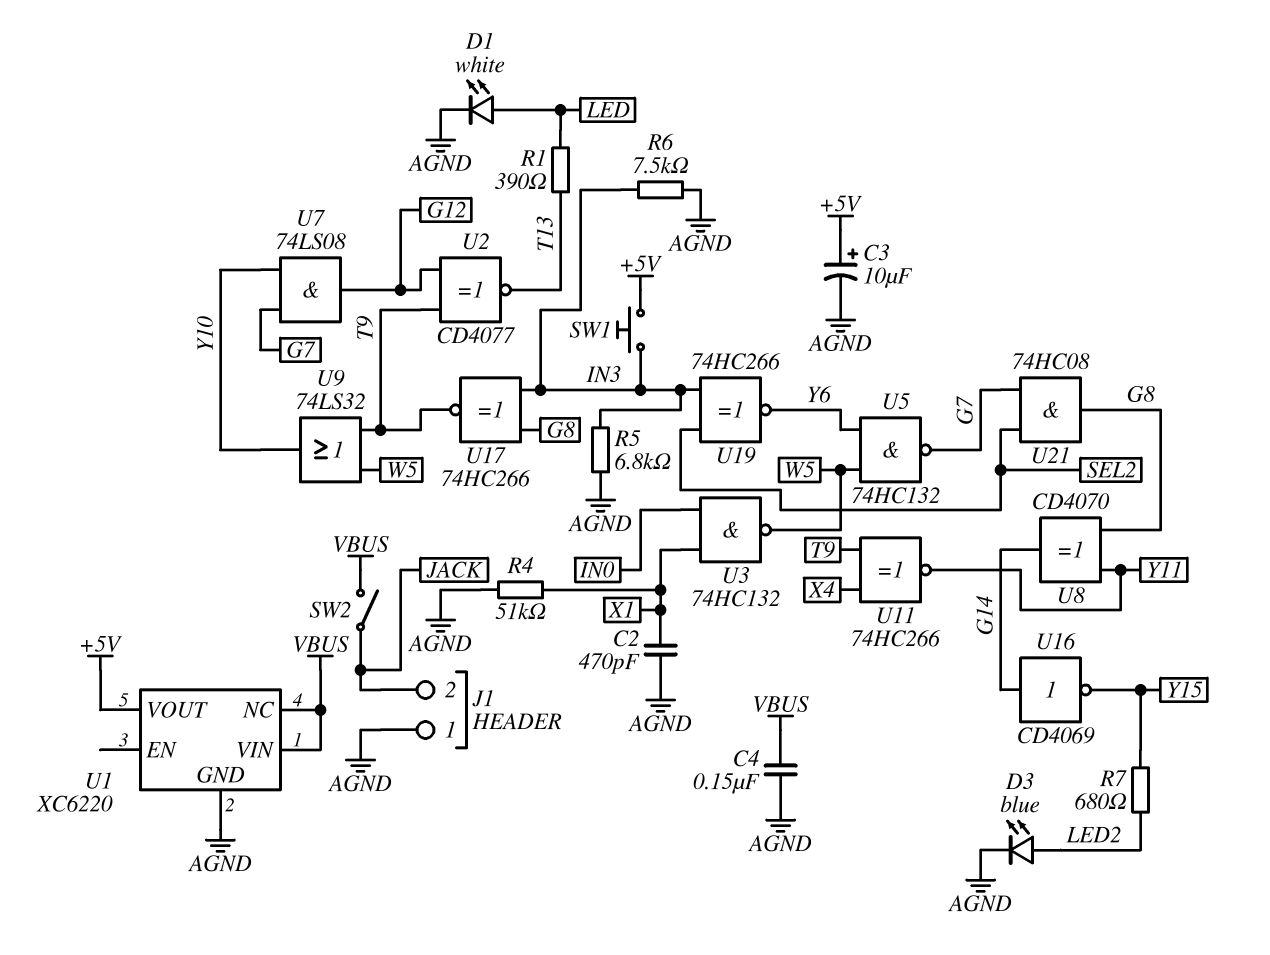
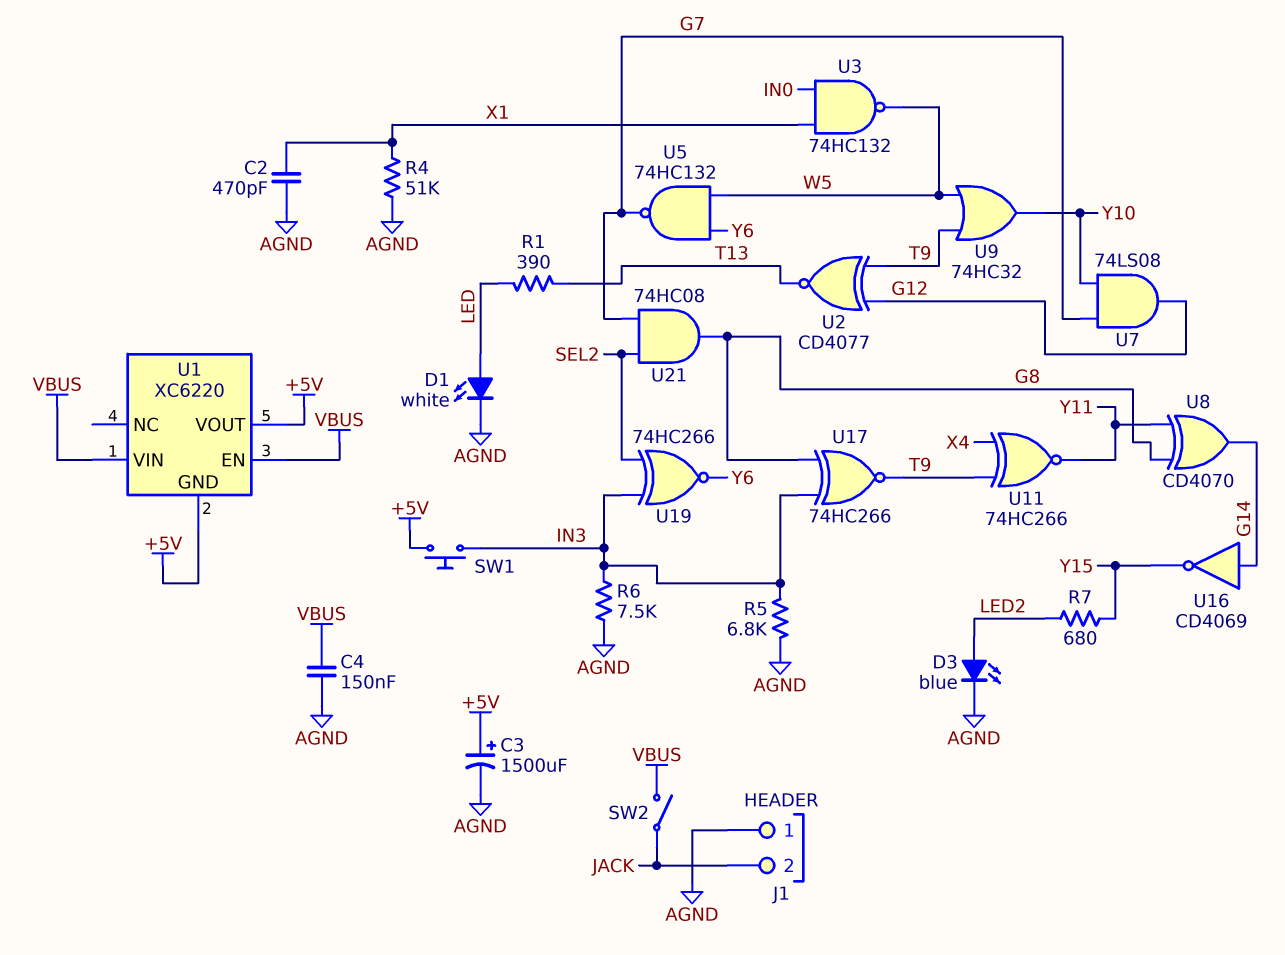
C3: 10uF (plus +5V, minus AGND) -> 1500uF (plus +5V, minus AGND)
U1 pin EN: none -> VBUS
U1 pin GND: AGND -> +5V
U1 pin NC: VBUS -> none
U9: OR 74LS32 (in T9, in W5, out Y10) -> OR 74HC32 (in T9, in W5, out Y10)

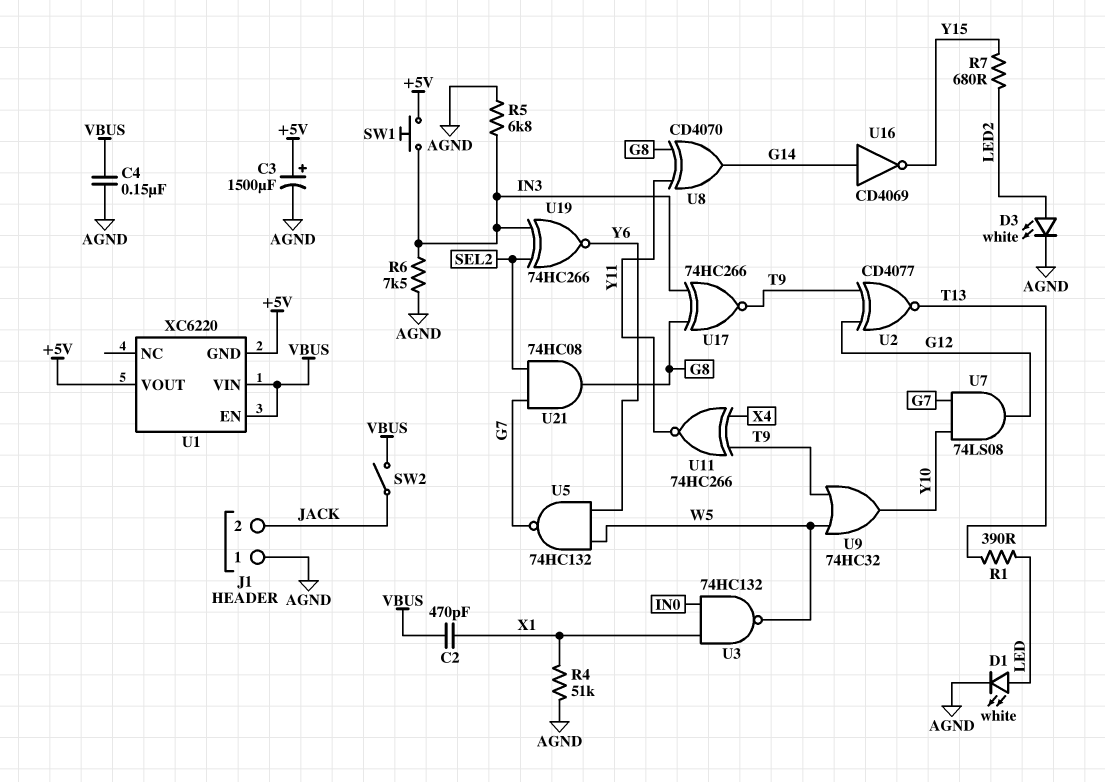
C2: 470pF (AGND, X1) -> 470pF (VBUS, X1)
D3: LED blue (A LED2, K AGND) -> LED white (A LED2, K AGND)

